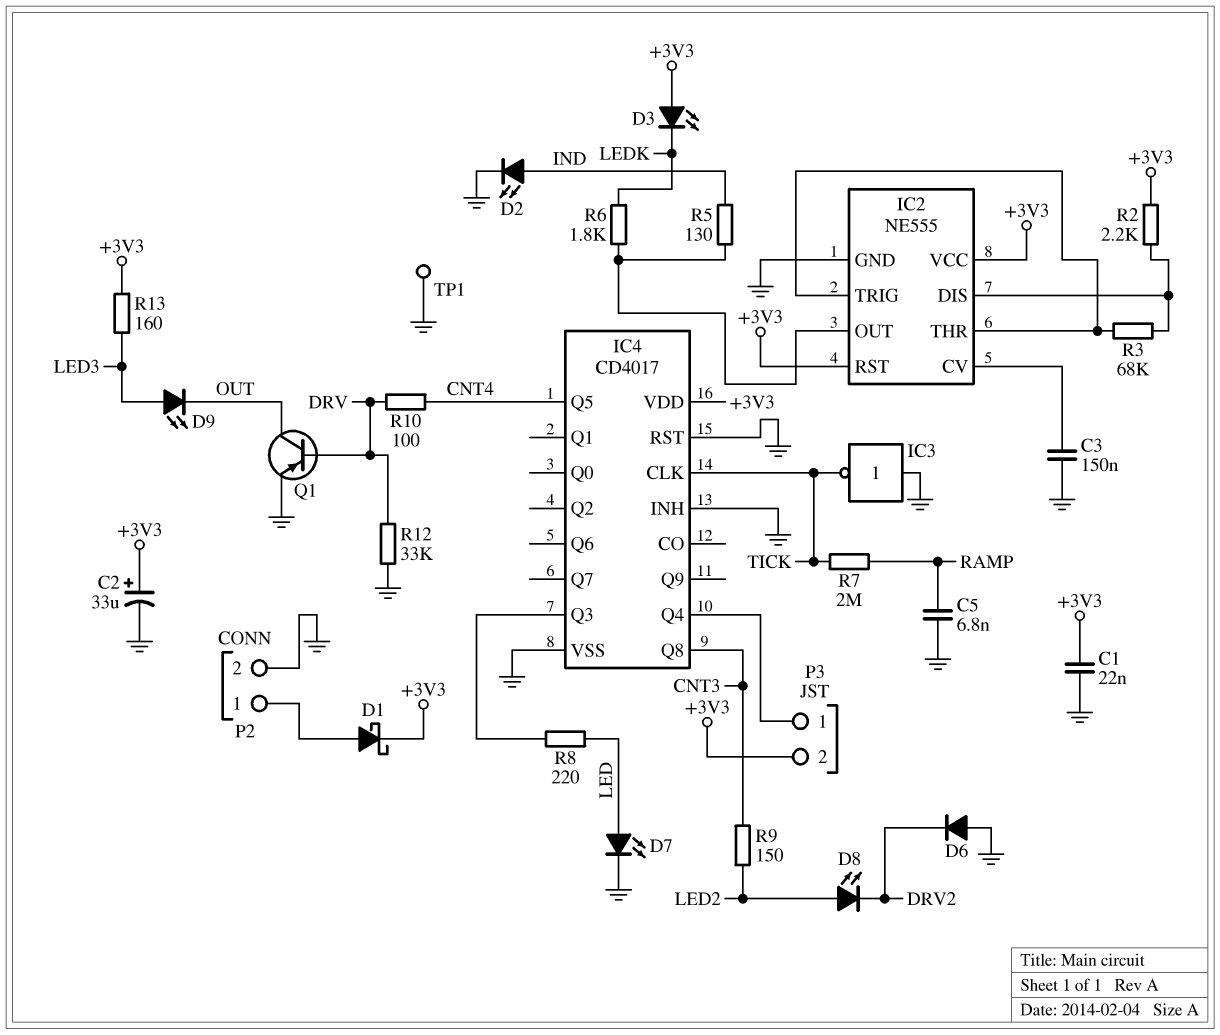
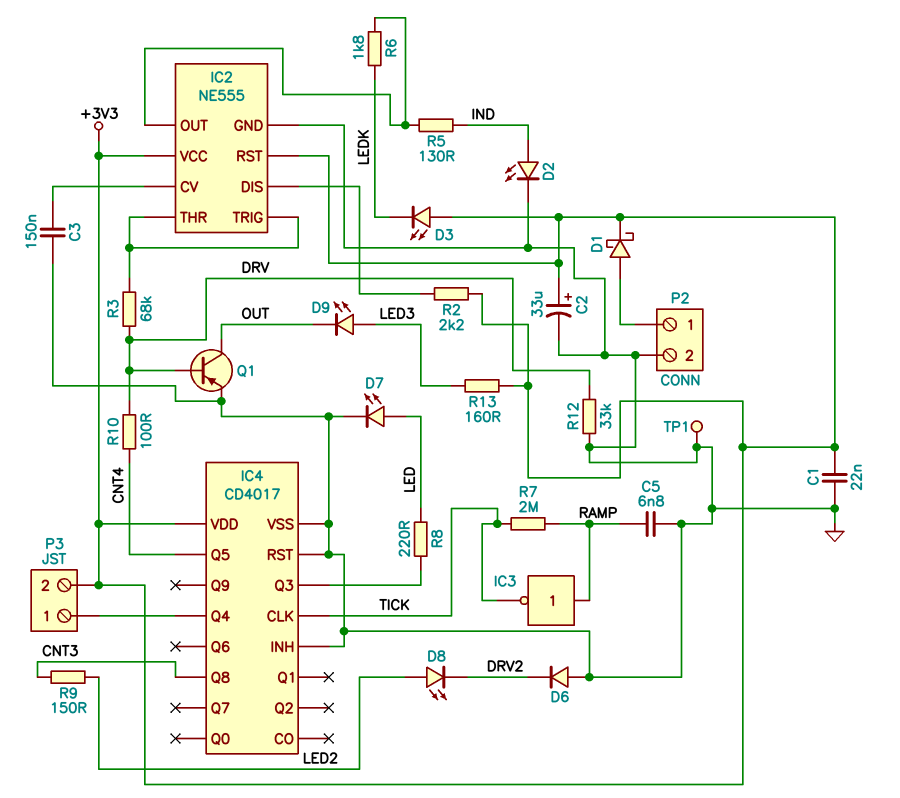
IC3: NOT (in GND, out TICK) -> NOT (in RAMP, out TICK)
R3: 68k (IC2/DIS, IC2/THR) -> 68k (DRV, IC2/THR)

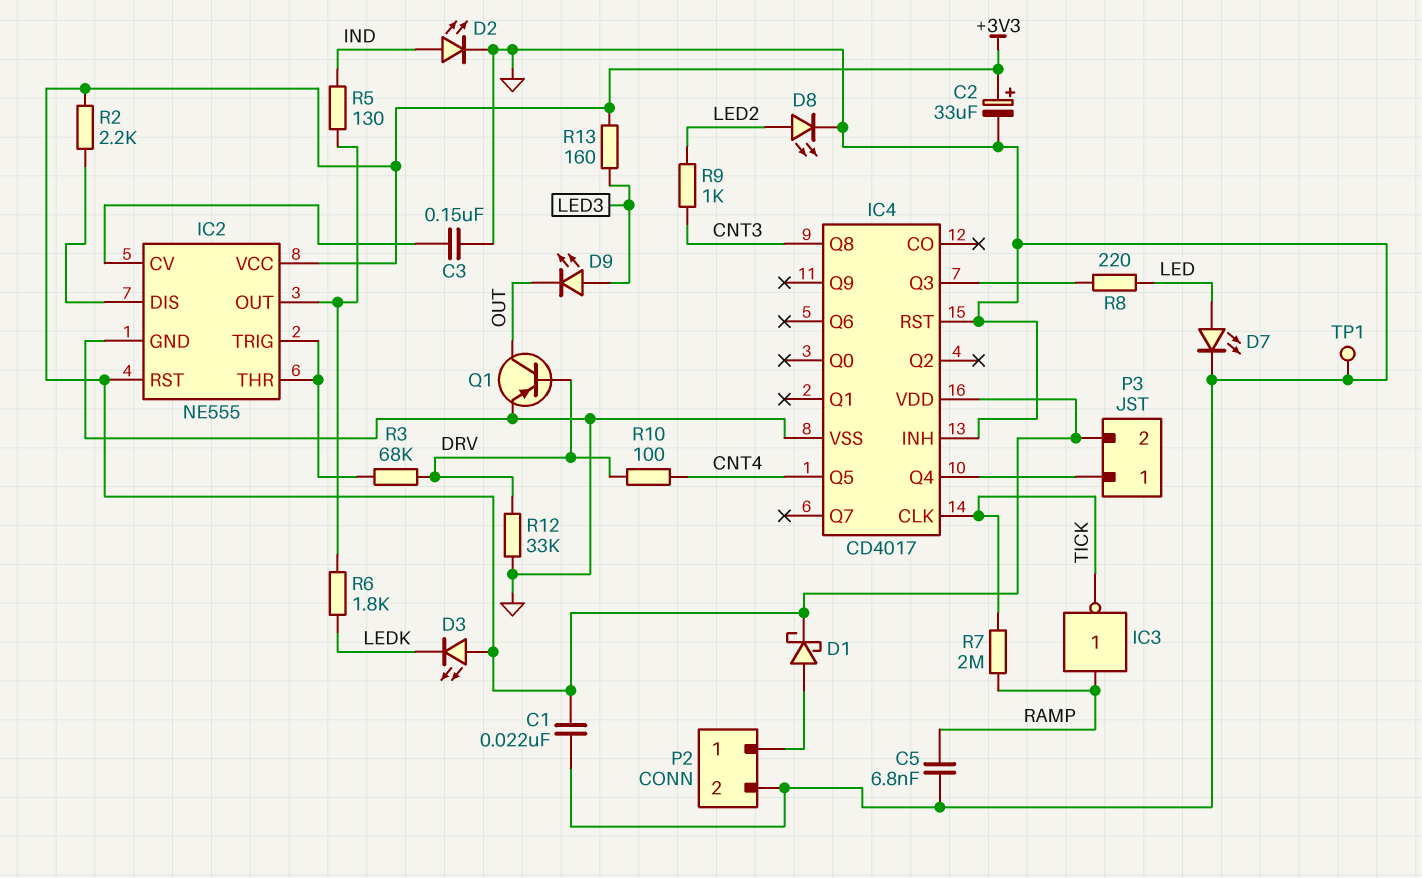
D6: diode (A GND, K DRV2) -> none
D8: LED (A LED2, K DRV2) -> LED (A LED2, K GND)
R9: 150 (CNT3, LED2) -> 1k (CNT3, LED2)

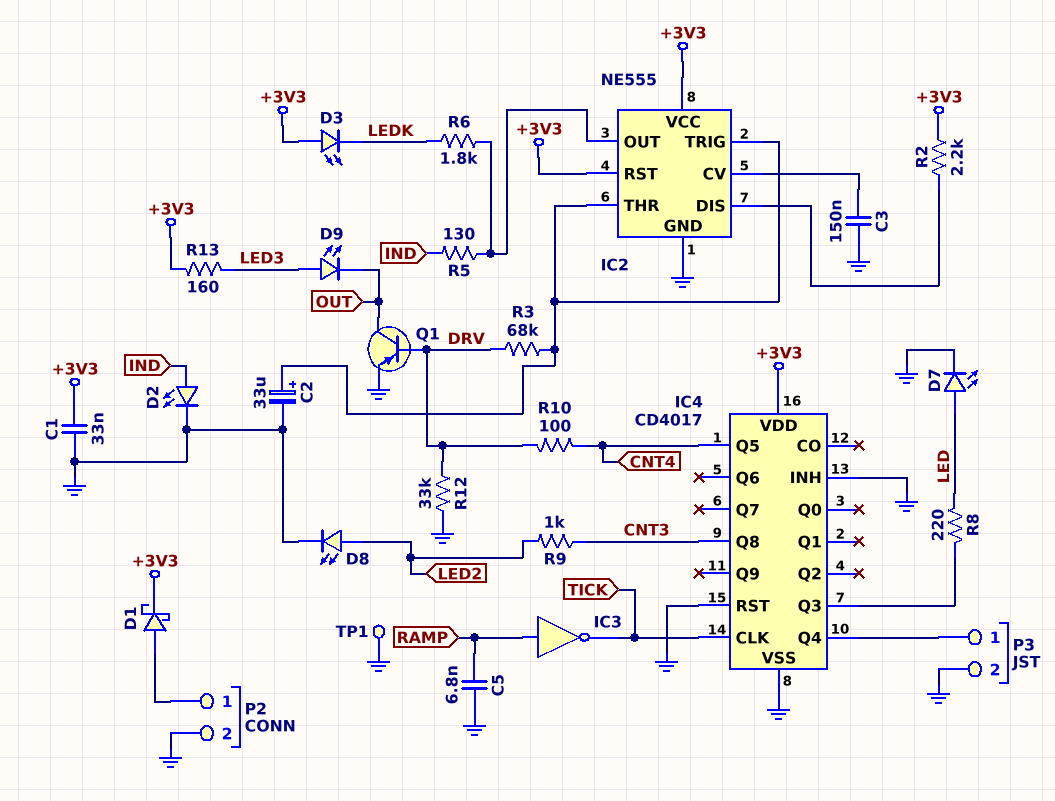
C1: 22nF (+3V3, GND) -> 33nF (+3V3, GND)
C2: 33uF (plus +3V3, minus GND) -> 33uF (plus IC2/THR, minus GND)
P3 pin 2: +3V3 -> GND
R7: 2M (RAMP, TICK) -> none

